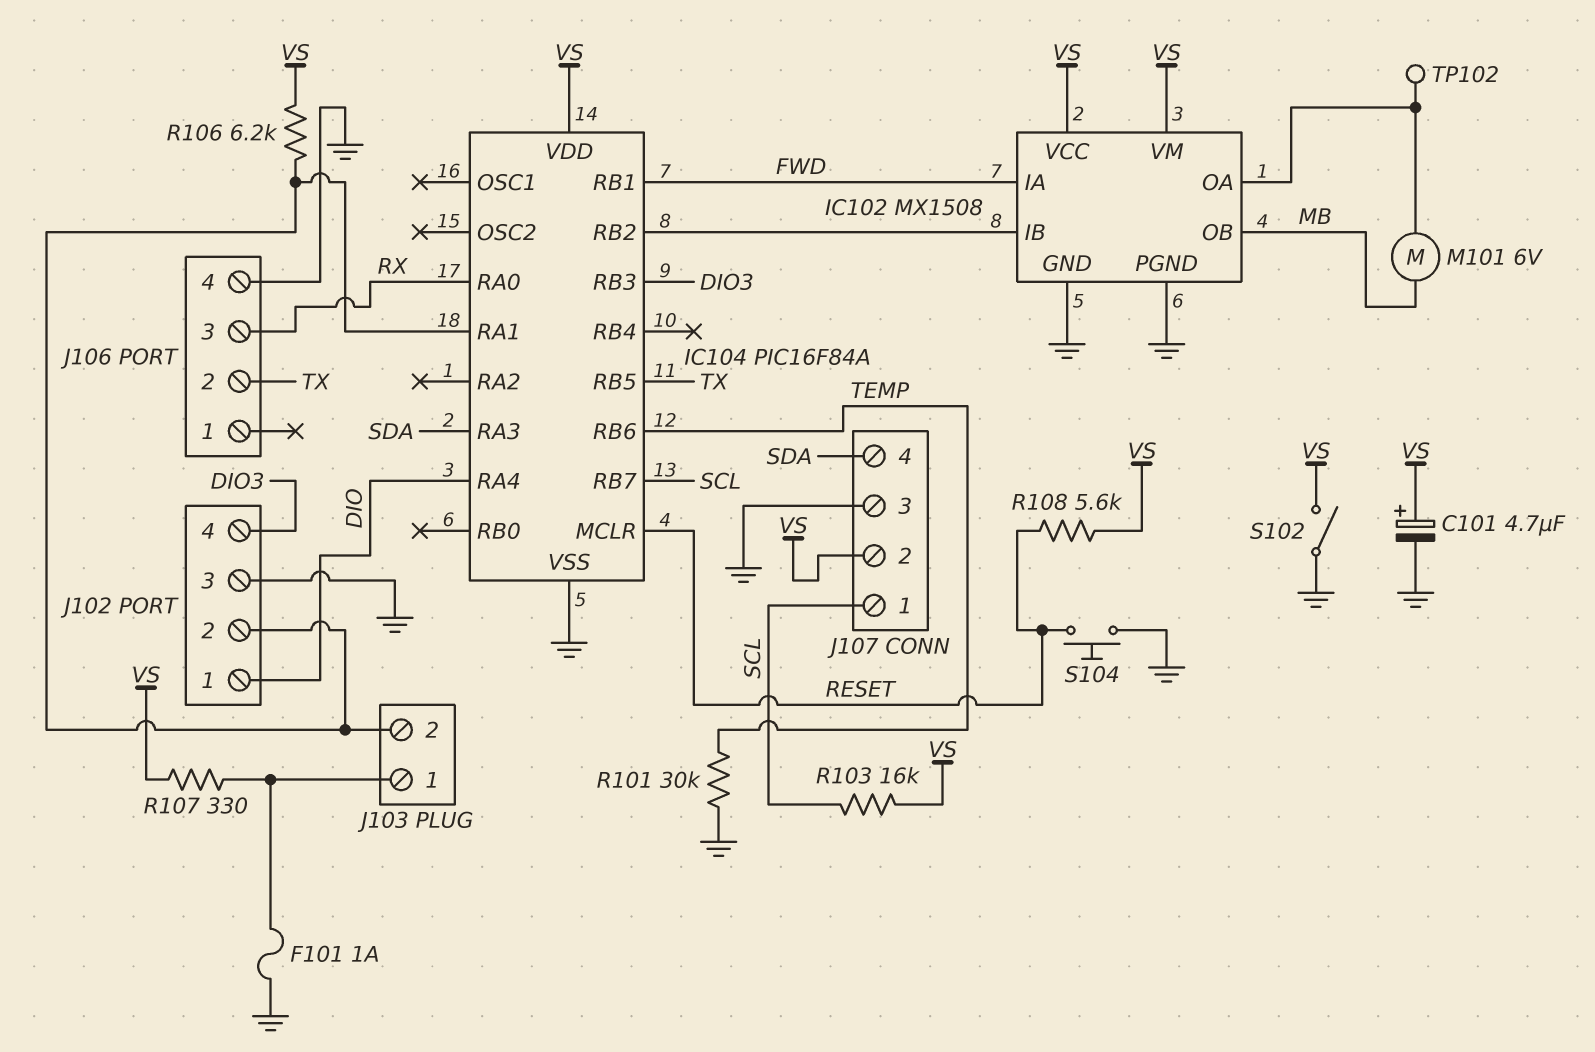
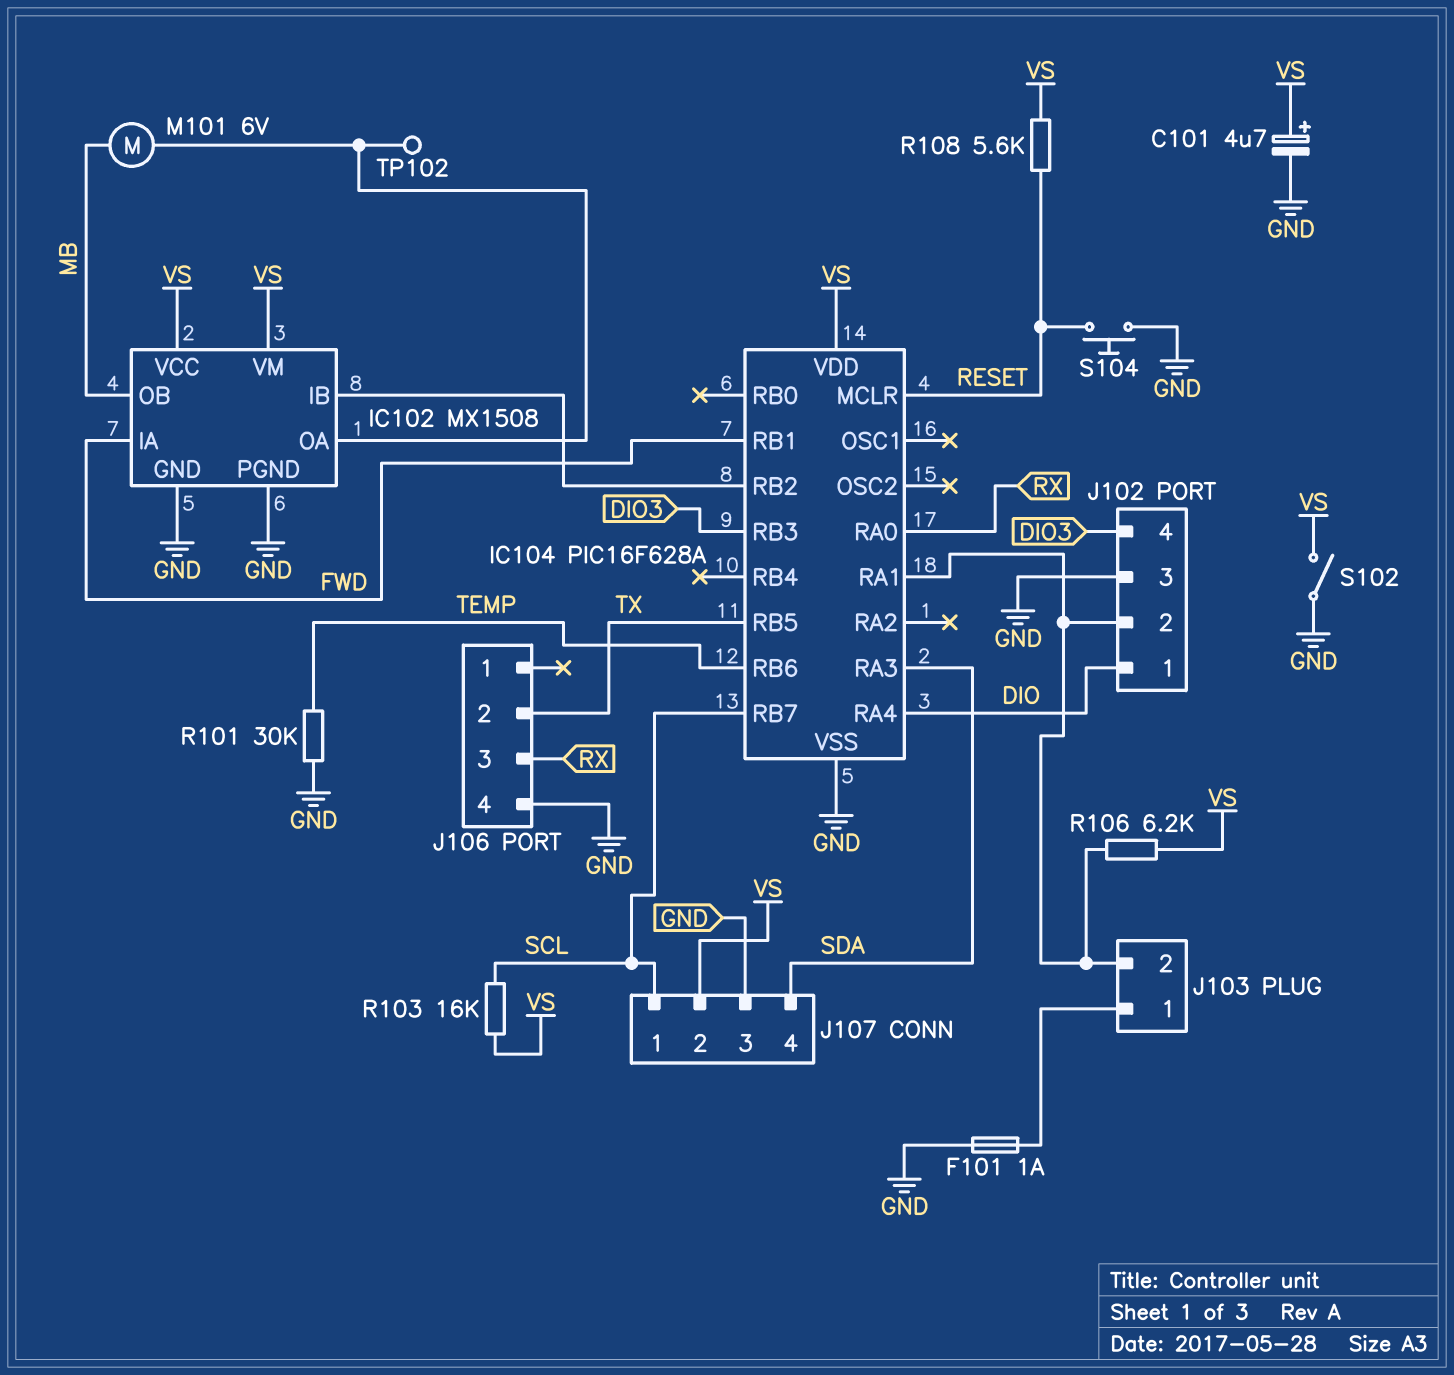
IC104: PIC16F84A -> PIC16F628A
R107: 330 (J103/1, VS) -> none

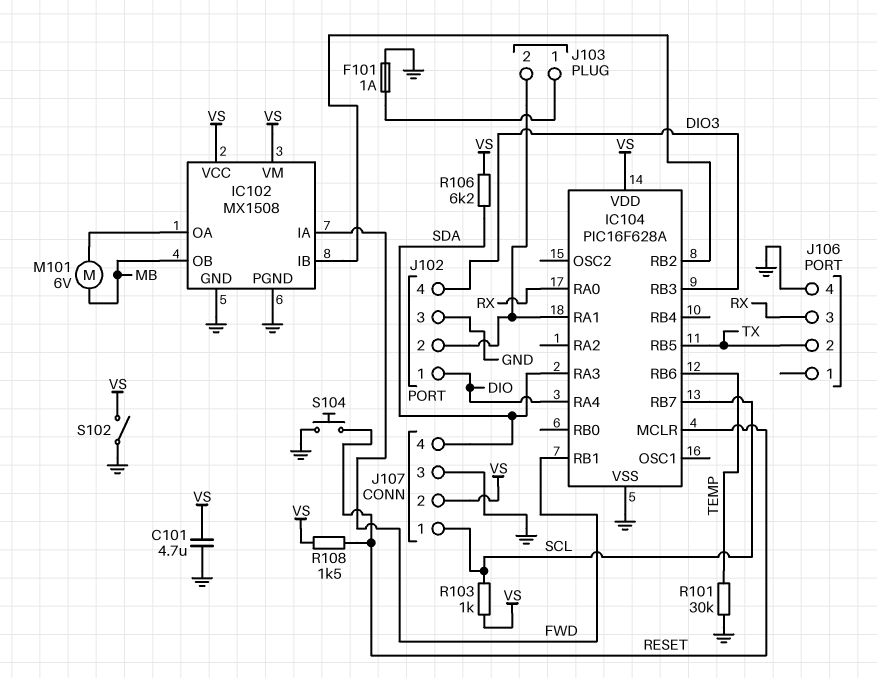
C101: 4.7uF (plus VS, minus GND) -> 4.7uF (GND, VS)
R103: 16k (SCL, VS) -> 1k (SCL, VS)
R106: 6.2k (IC104/RA1, VS) -> 6.2k (SDA, VS)
R108: 5.6k (RESET, VS) -> 1.5k (RESET, VS)
TP102: test point (IC102/OA) -> none

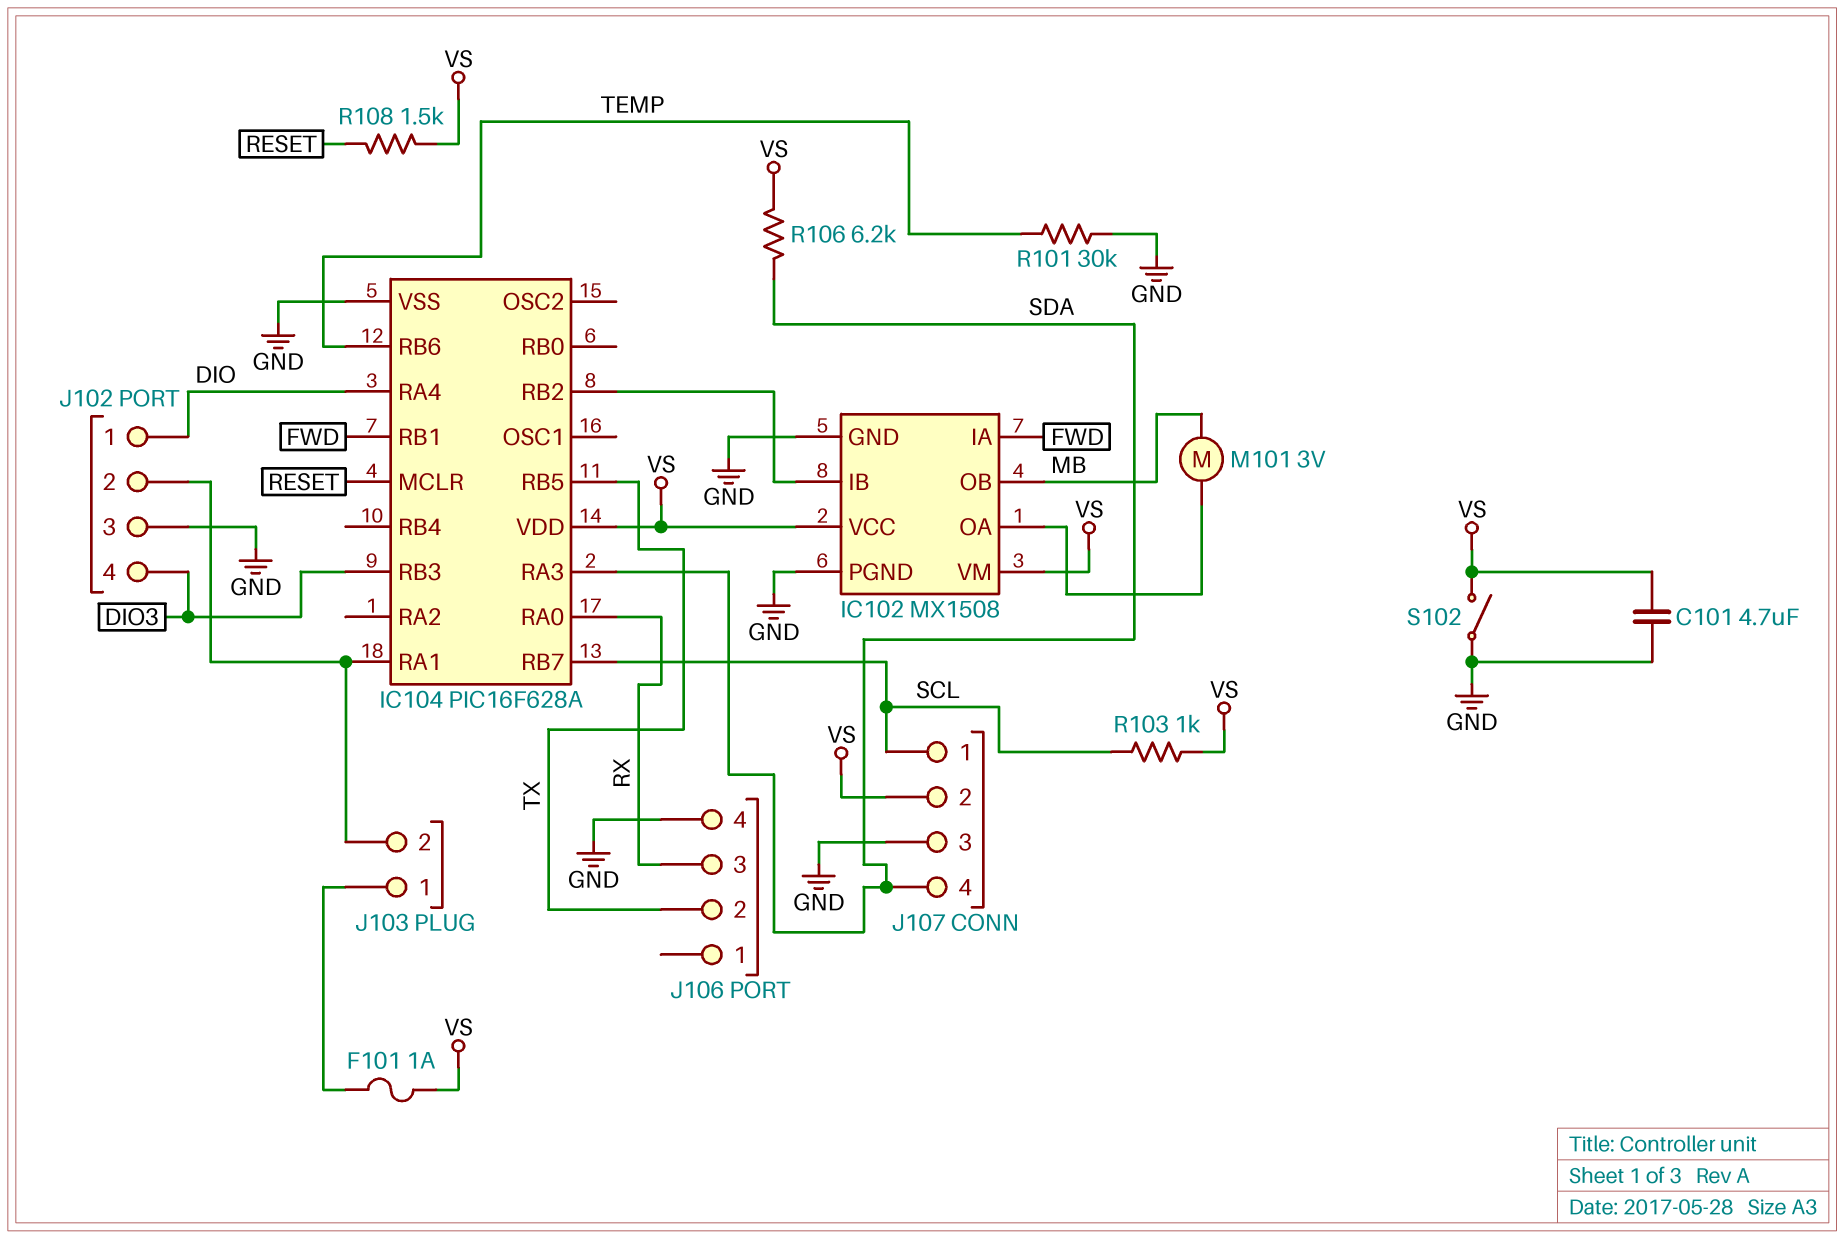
F101: 1A (GND, J103/1) -> 1A (J103/1, VS)
M101: motor 6V (IC102/OA, MB) -> motor 3V (IC102/OA, MB)
S104: button (GND, RESET) -> none

